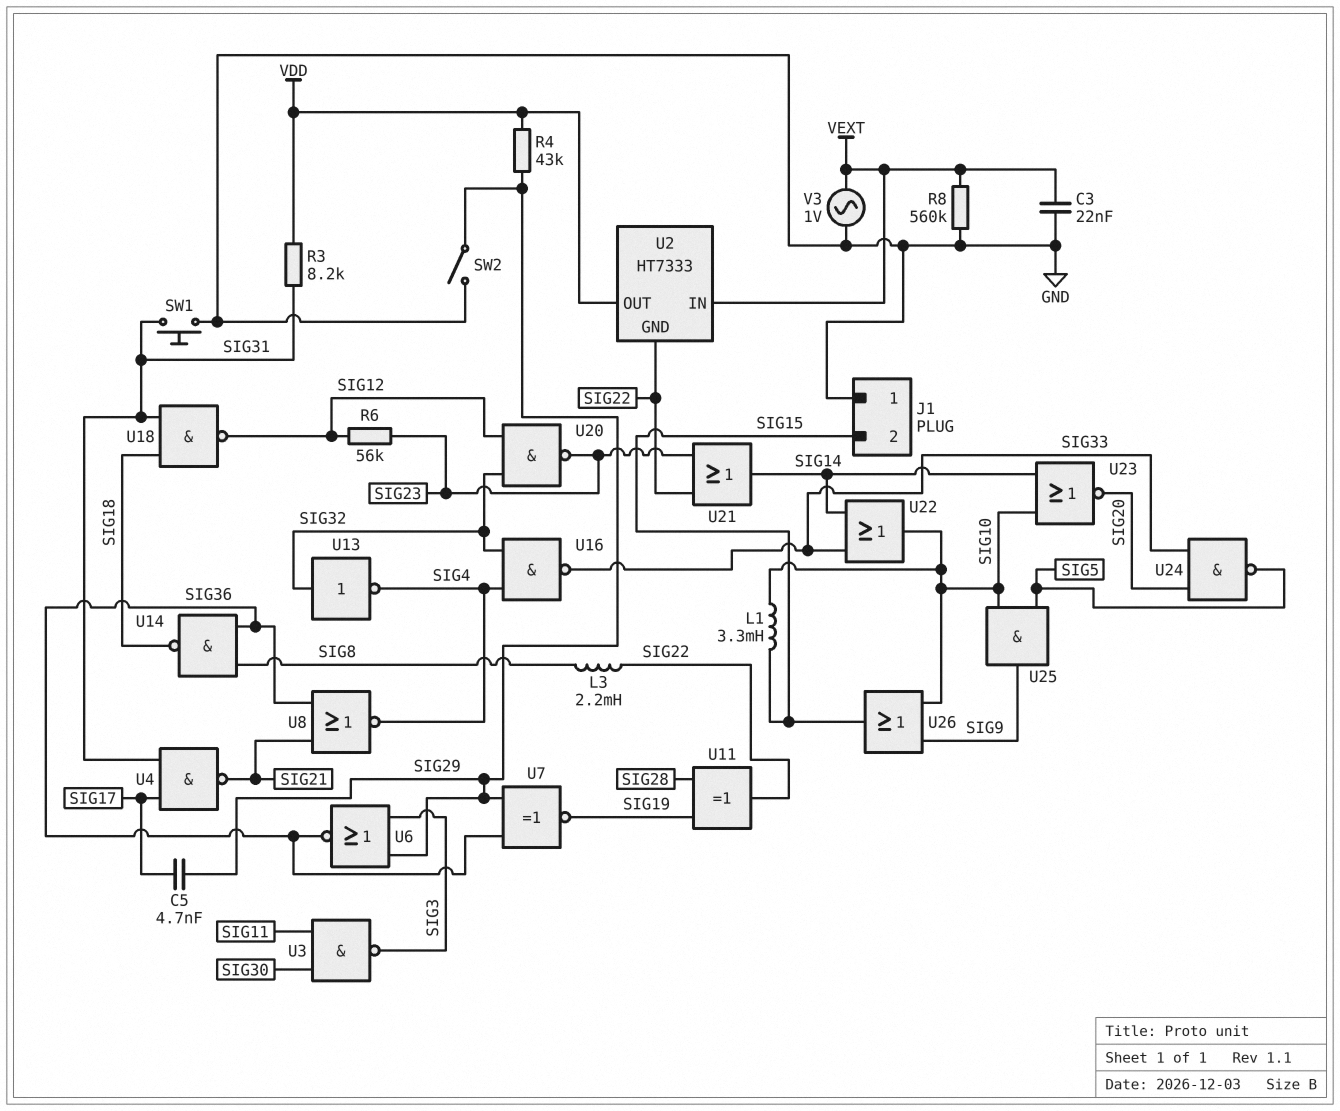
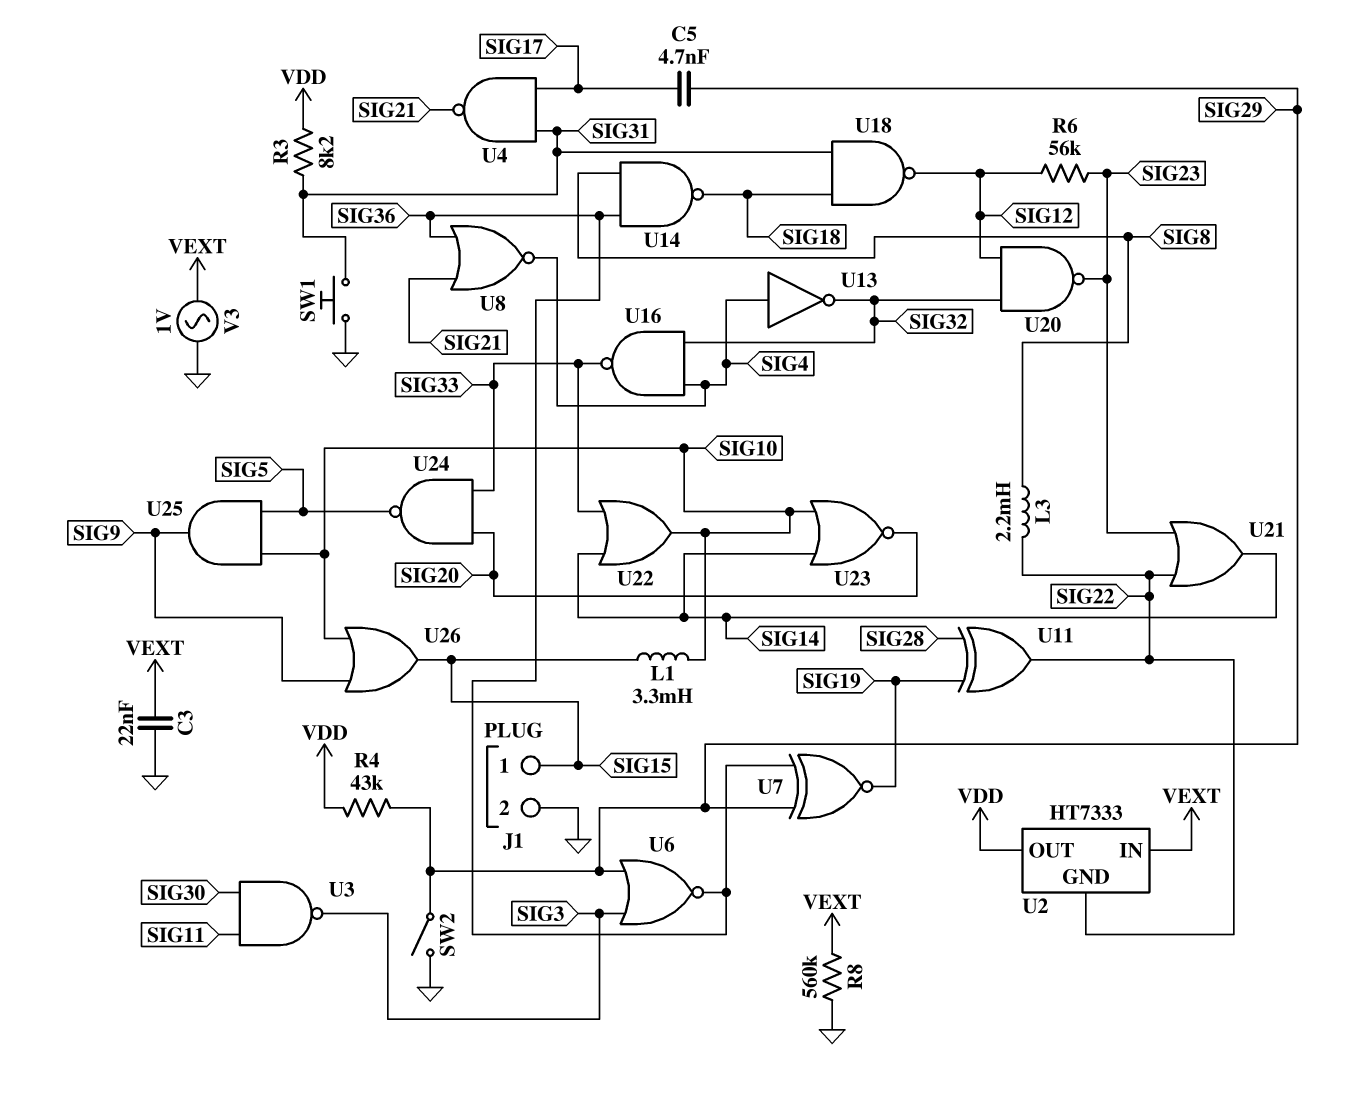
J1 pin 1: GND -> SIG15
J1 pin 2: SIG15 -> GND
U13: NOT (in SIG32, out SIG4) -> NOT (in SIG4, out SIG32)

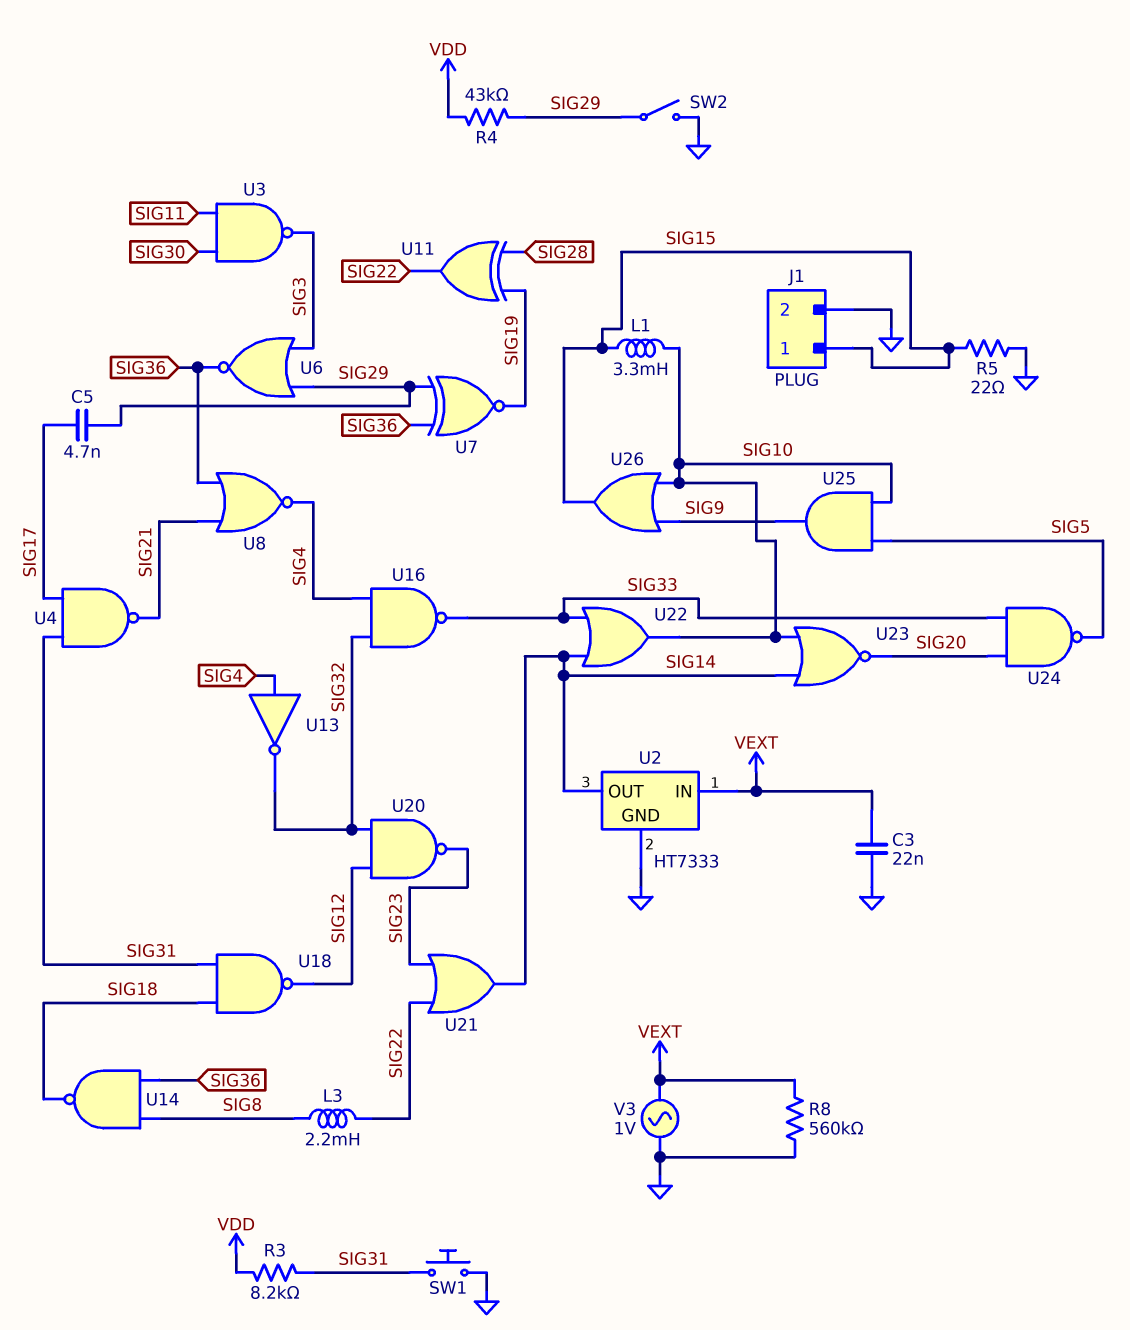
R5: none -> 22 (GND, SIG15)
R6: 56k (SIG12, SIG23) -> none
U2 pin GND: SIG22 -> GND
U2 pin OUT: VDD -> SIG14

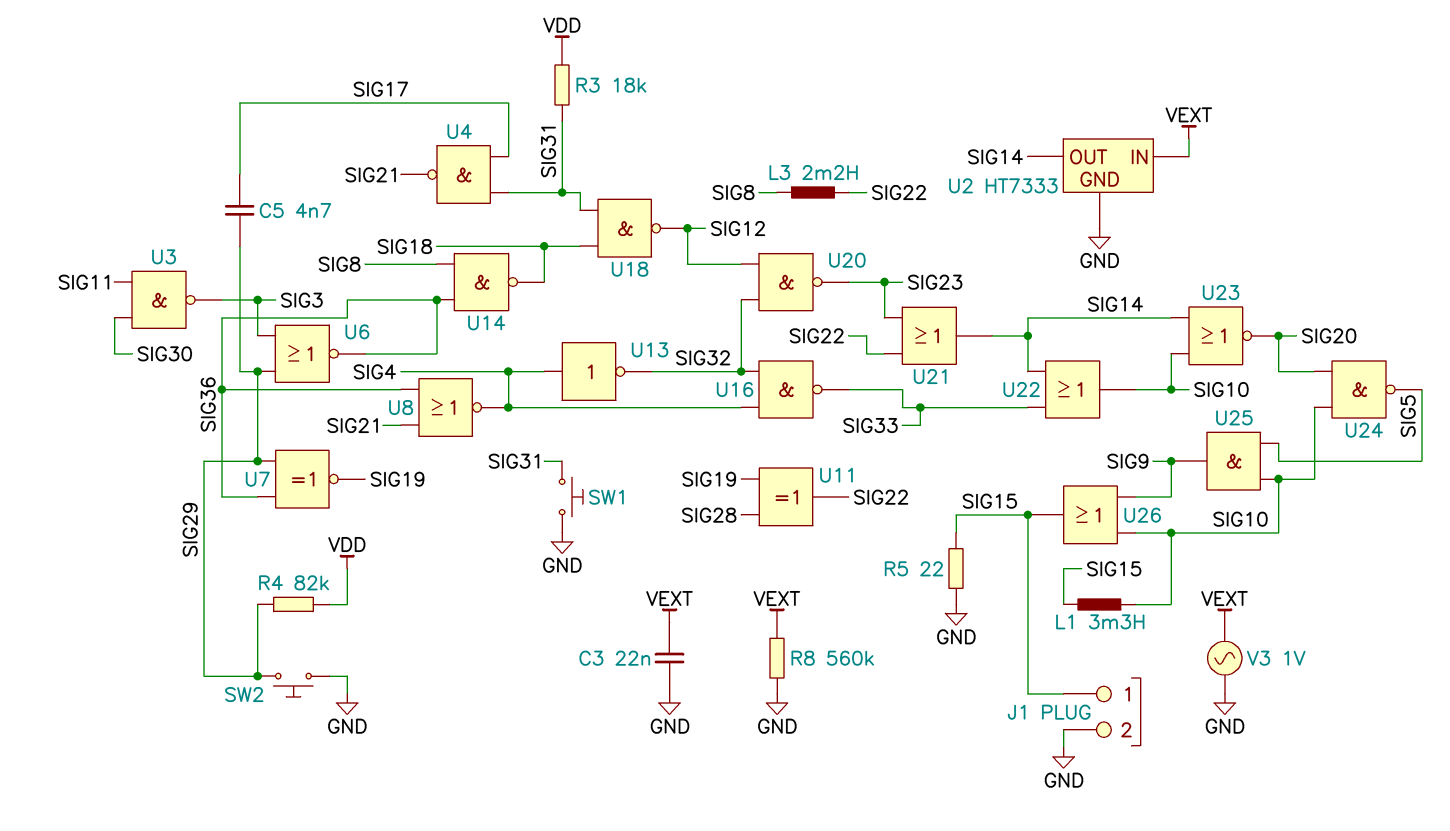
R3: 8.2k (SIG31, VDD) -> 18k (SIG31, VDD)
R4: 43k (SIG29, VDD) -> 82k (SIG29, VDD)
SW2: switch (GND, SIG29) -> button (GND, SIG29)
U24: NAND (in SIG20, in SIG33, out SIG5) -> NAND (in SIG10, in SIG20, out SIG5)

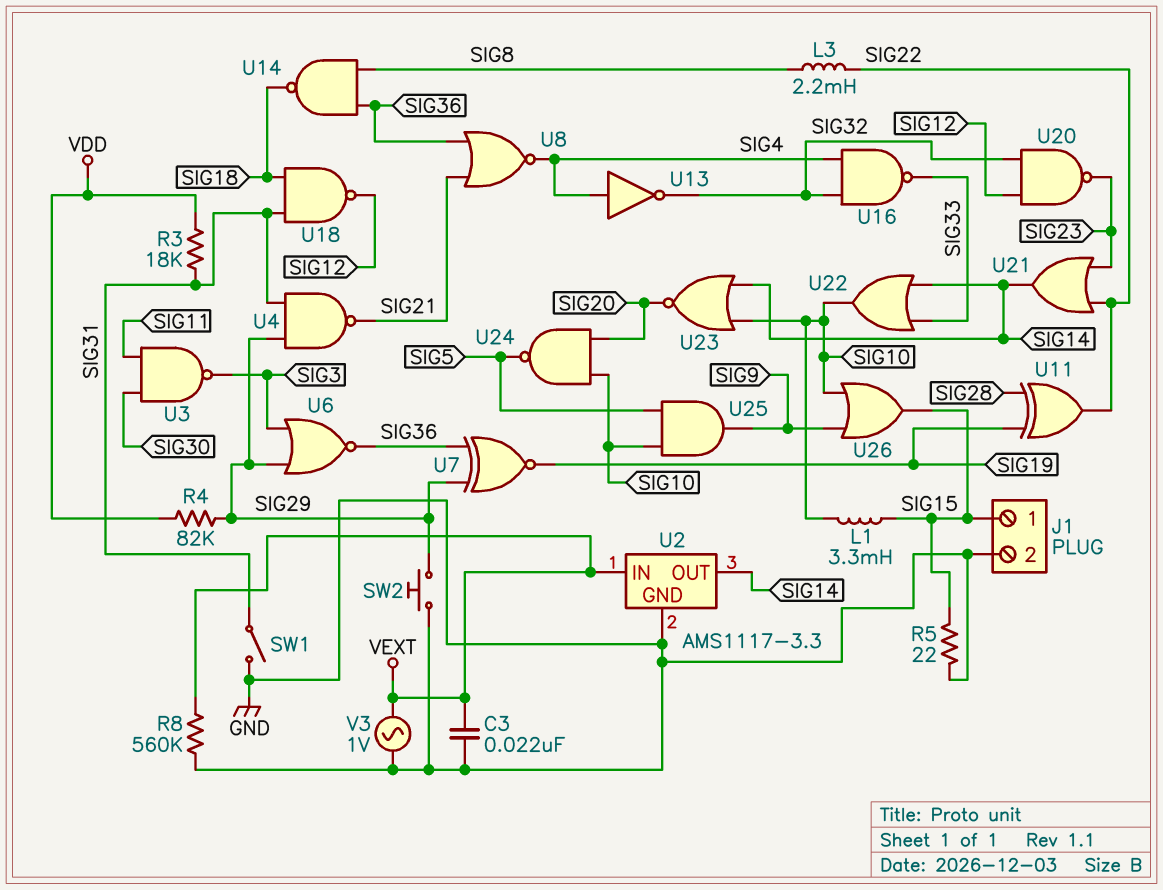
C5: 4.7nF (SIG17, SIG29) -> none
SW1: button (GND, SIG31) -> switch (GND, SIG31)
U2: HT7333 -> AMS1117-3.3
U4: NAND (in SIG17, in SIG31, out SIG21) -> NAND (in SIG29, in SIG31, out SIG21)

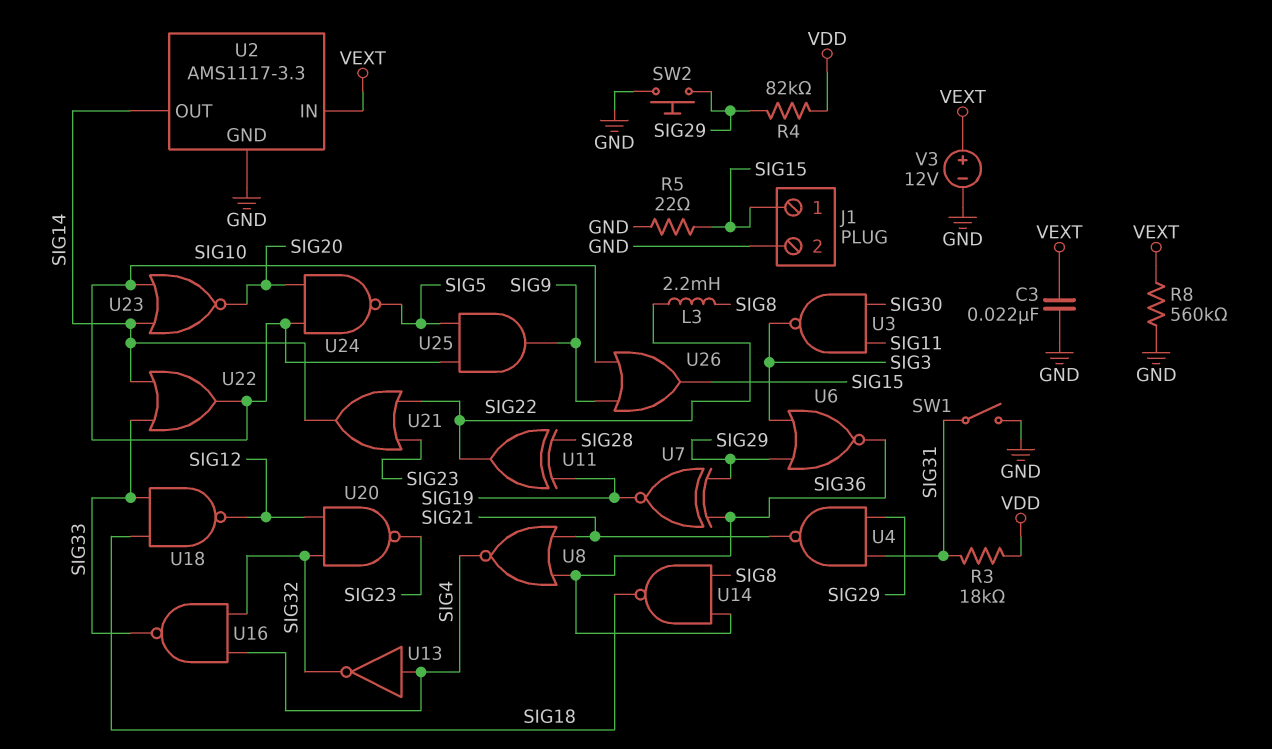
L1: 3.3mH (SIG10, SIG15) -> none
U18: NAND (in SIG18, in SIG31, out SIG12) -> NAND (in SIG18, in SIG33, out SIG12)
V3: AC 1V (GND, VEXT) -> 12V (plus VEXT, minus GND)

